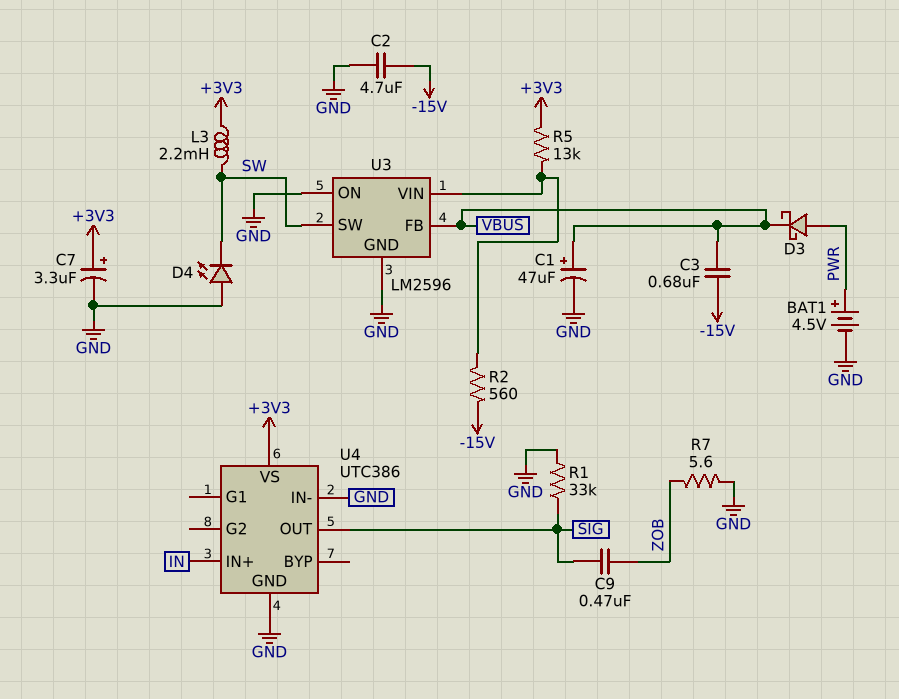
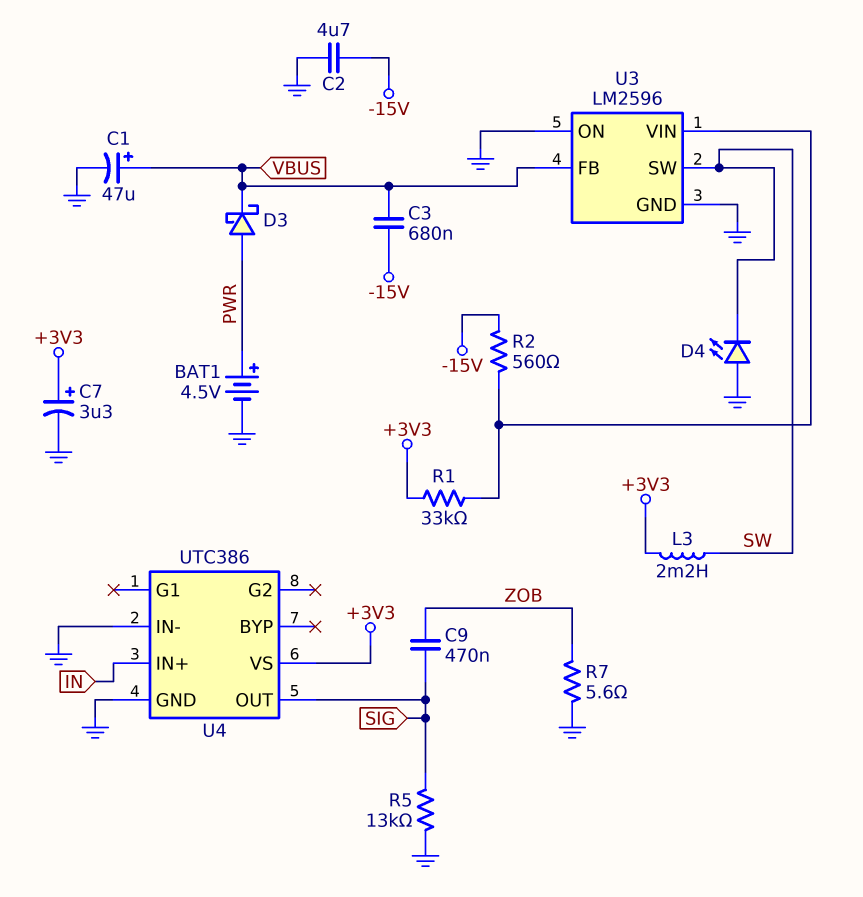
R1: 33k (GND, SIG) -> 33k (+3V3, U3/VIN)
R5: 13k (+3V3, U3/VIN) -> 13k (GND, SIG)

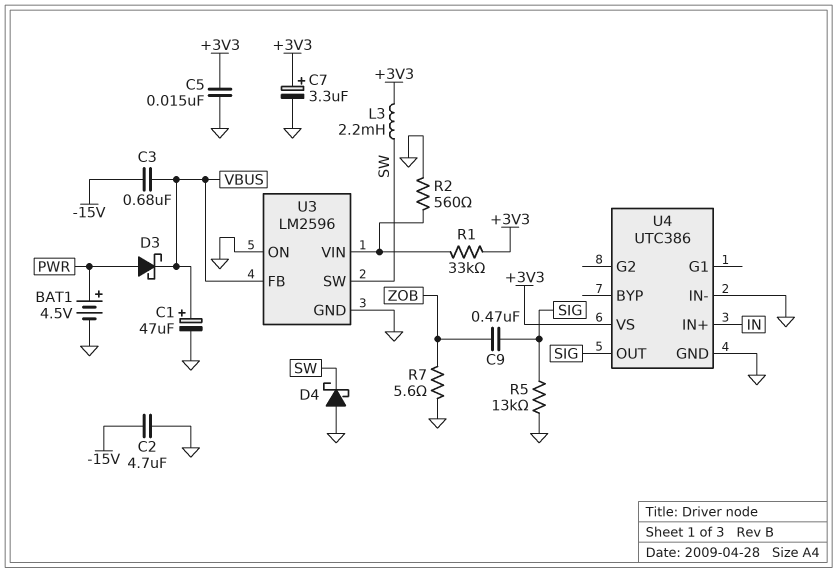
C5: none -> 15nF (+3V3, GND)
D4: LED (A GND, K SW) -> schottky (A GND, K SW)
R2: 560 (-15V, U3/VIN) -> 560 (GND, U3/VIN)

